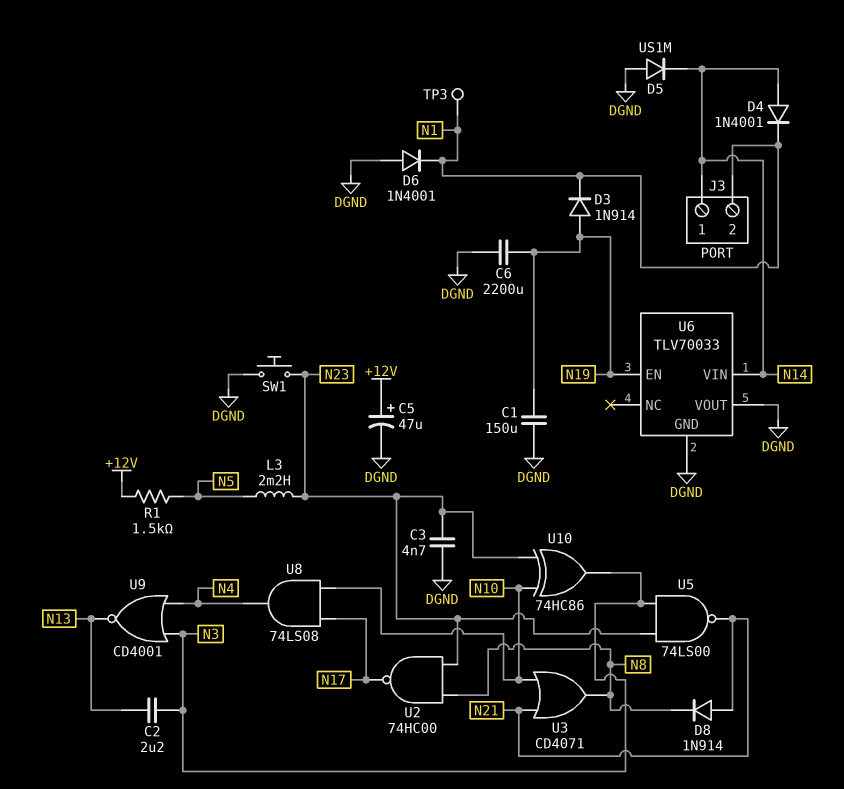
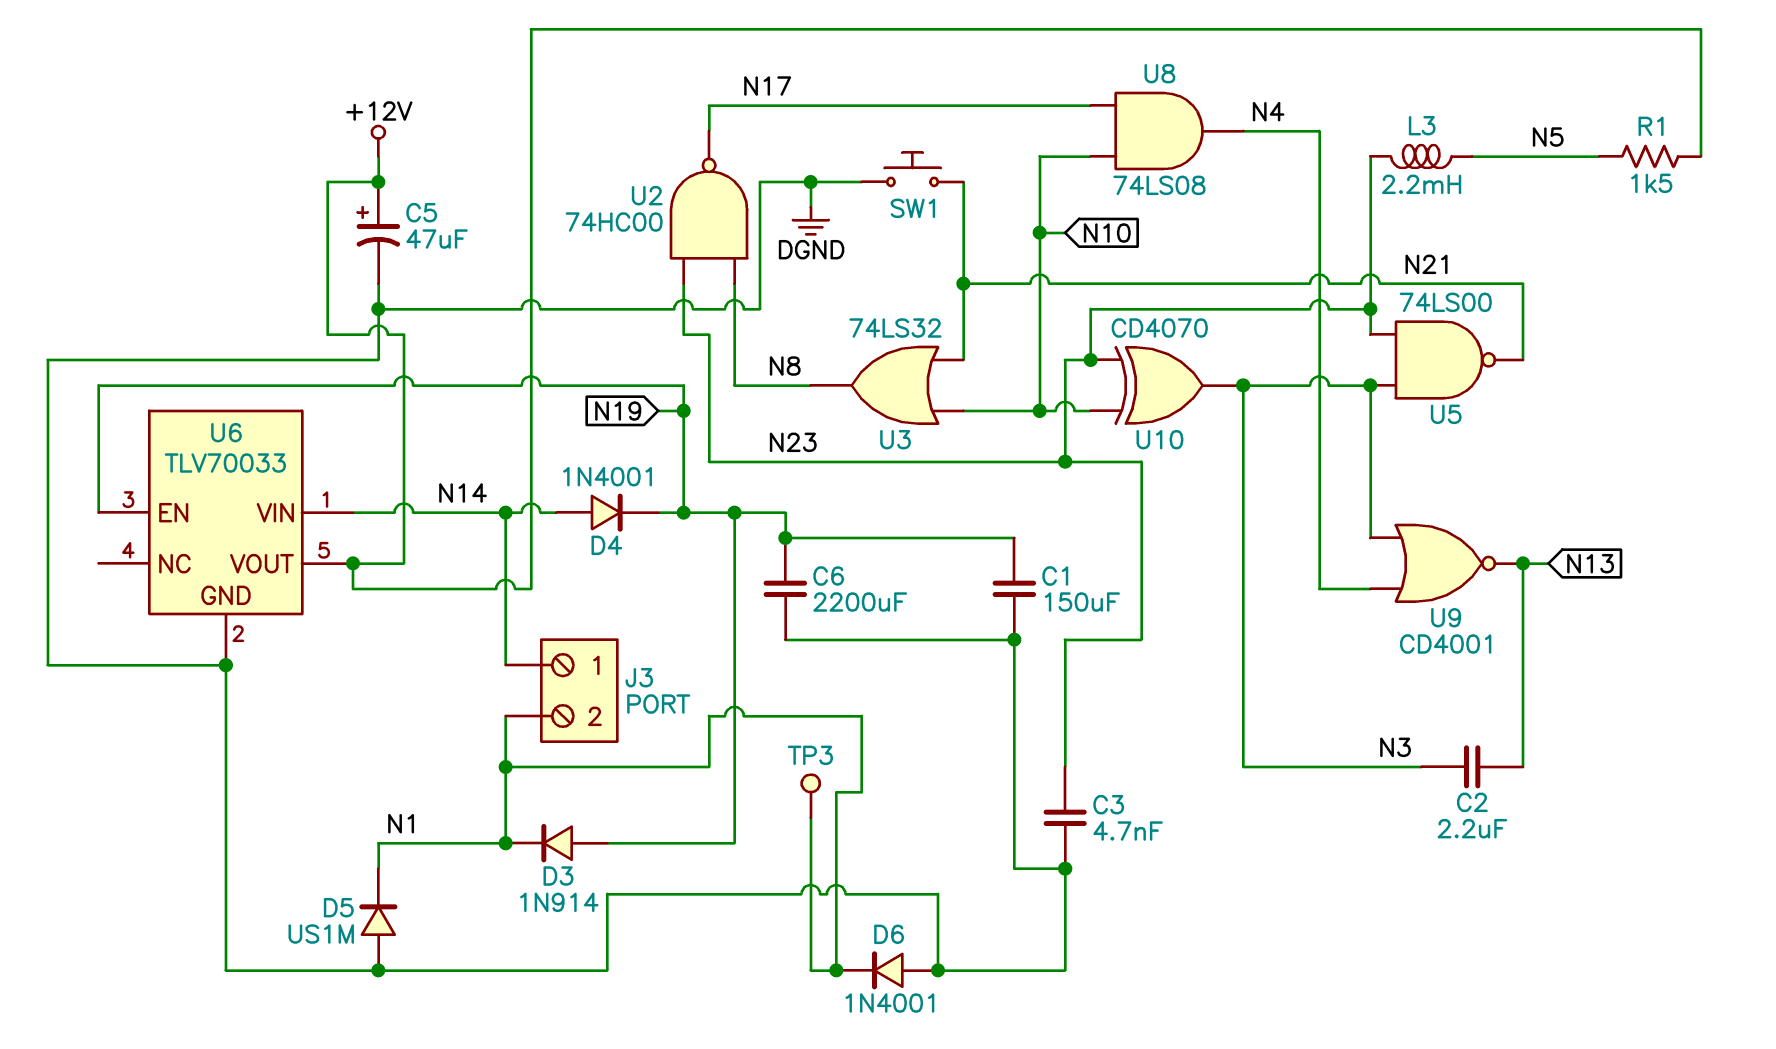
D4: diode 1N4001 (A N14, K N1) -> diode 1N4001 (A N14, K N19)
D5: diode US1M (A DGND, K N14) -> diode US1M (A DGND, K N1)
D8: diode 1N914 (A N21, K N8) -> none
SW1: button (DGND, N23) -> button (DGND, N21)
U3: OR CD4071 (in N10, in N21, out N8) -> OR 74LS32 (in N10, in N21, out N8)
U6 pin VOUT: DGND -> +12V
U10: XOR 74HC86 (in N10, in N23, out N3) -> XOR CD4070 (in N10, in N23, out N3)

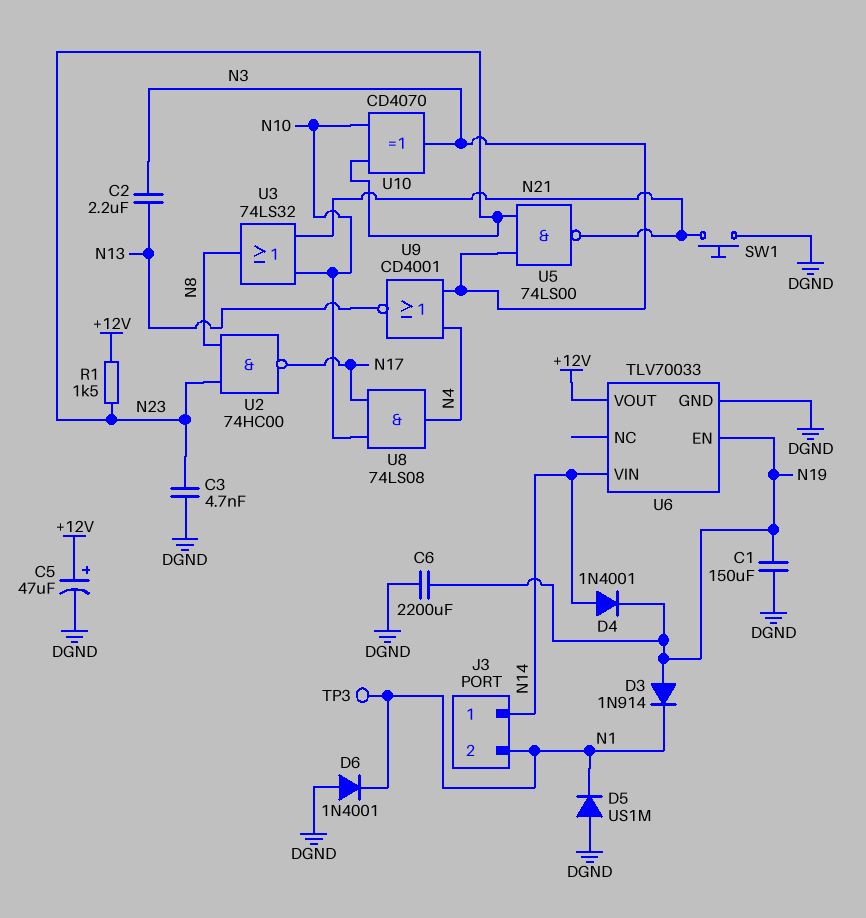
L3: 2.2mH (N5, N23) -> none
R1: 1.5k (+12V, N5) -> 1.5k (+12V, N23)

